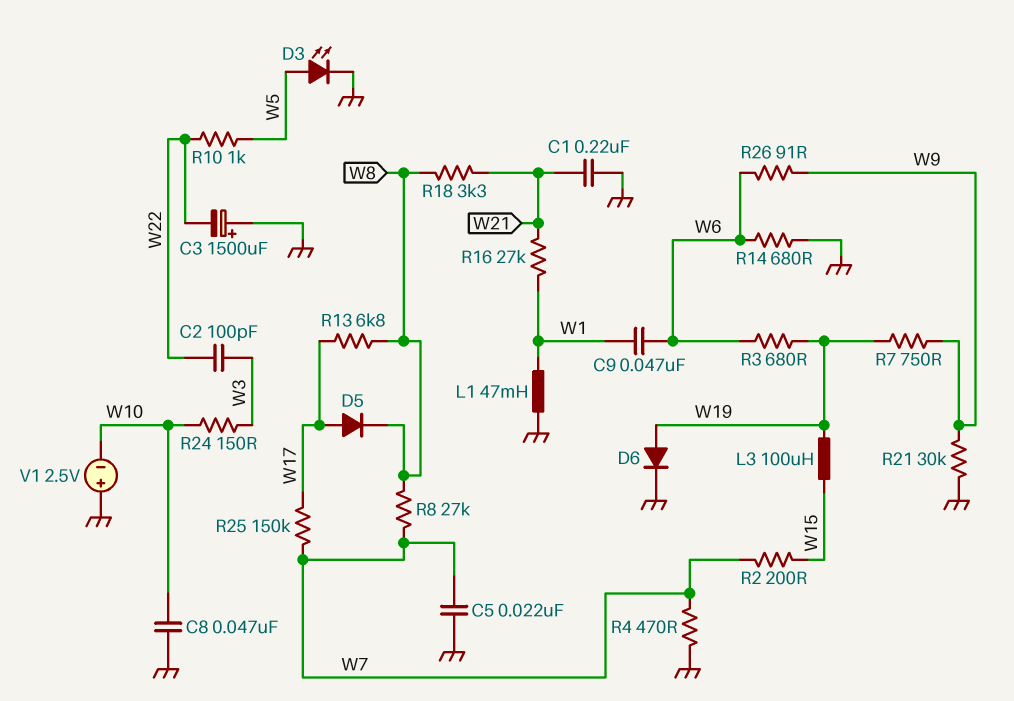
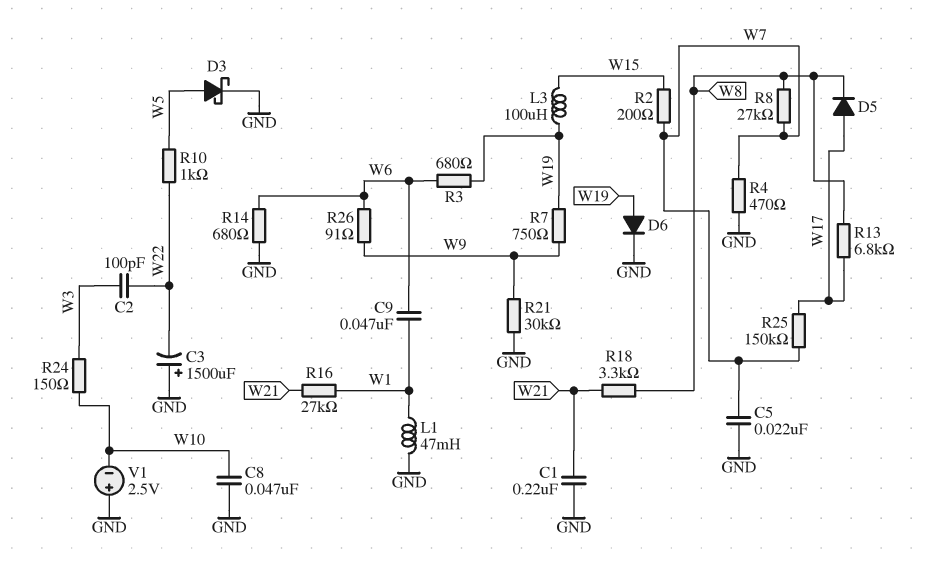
D3: LED (A W5, K GND) -> schottky (A W5, K GND)

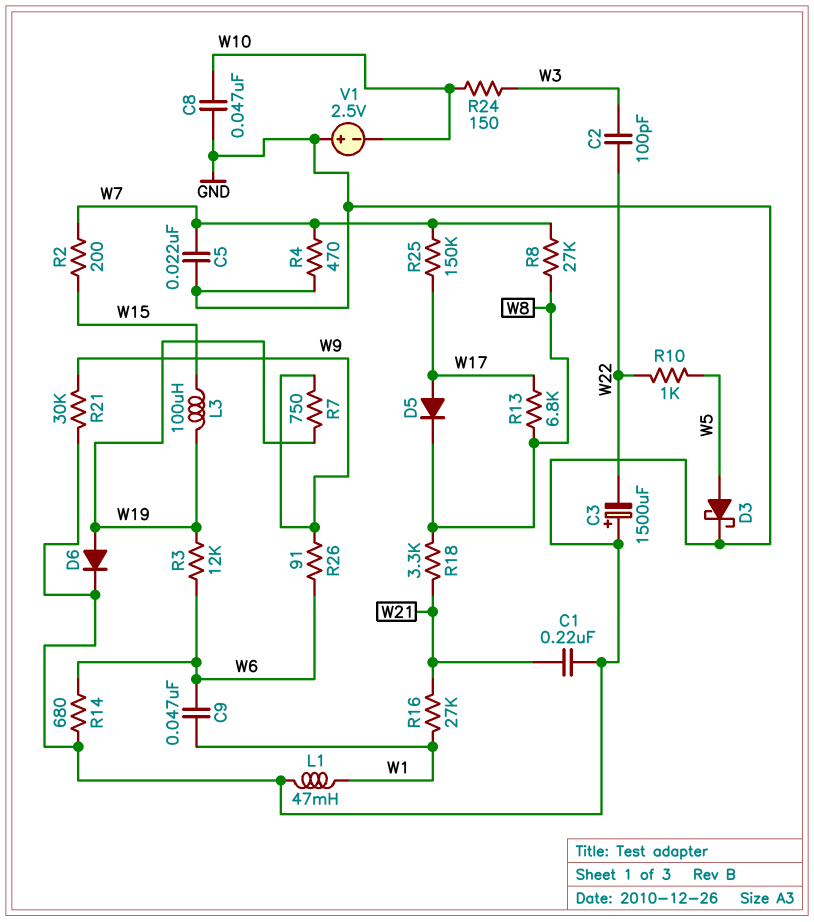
R3: 680 (W6, W19) -> 12k (W6, W19)

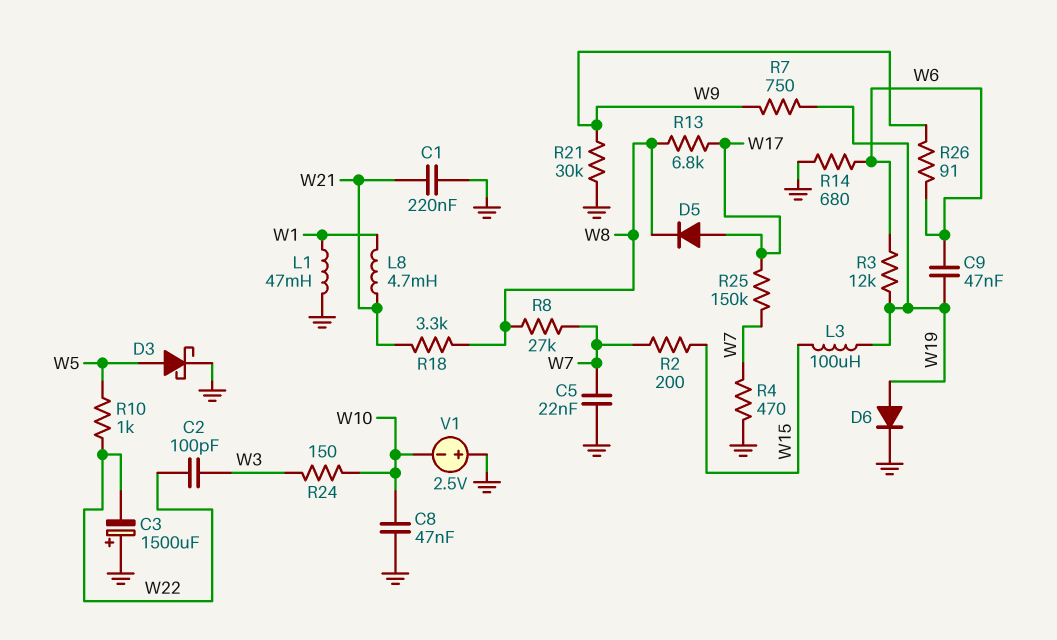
C9: 47nF (W1, W6) -> 47nF (W6, W19)
L8: none -> 4.7mH (W1, W21)
R16: 27k (W1, W21) -> none

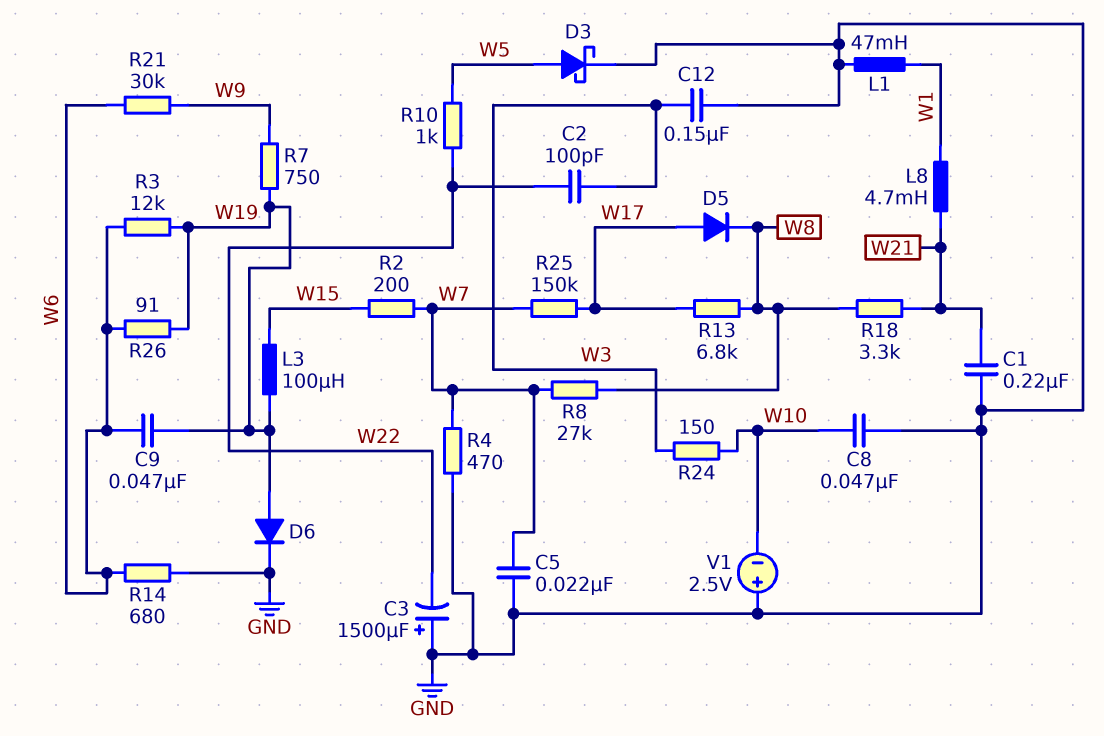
C12: none -> 150nF (GND, W3)
R21: 30k (GND, W9) -> 30k (W6, W9)
R26: 91 (W6, W9) -> 91 (W6, W19)

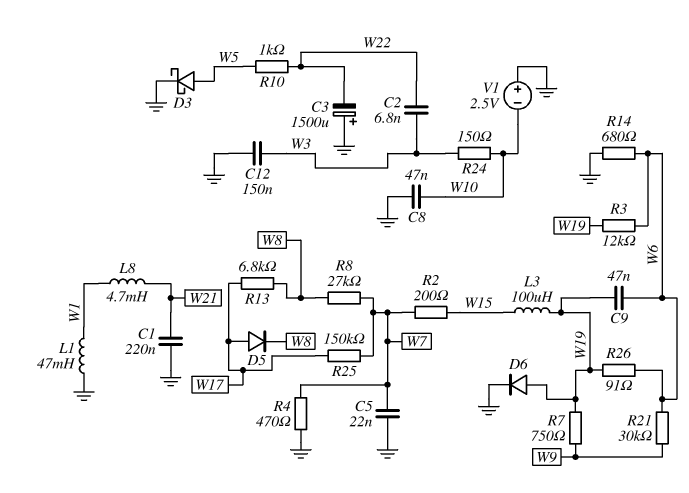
C2: 100pF (W3, W22) -> 6.8nF (W3, W22)
R18: 3.3k (W8, W21) -> none

